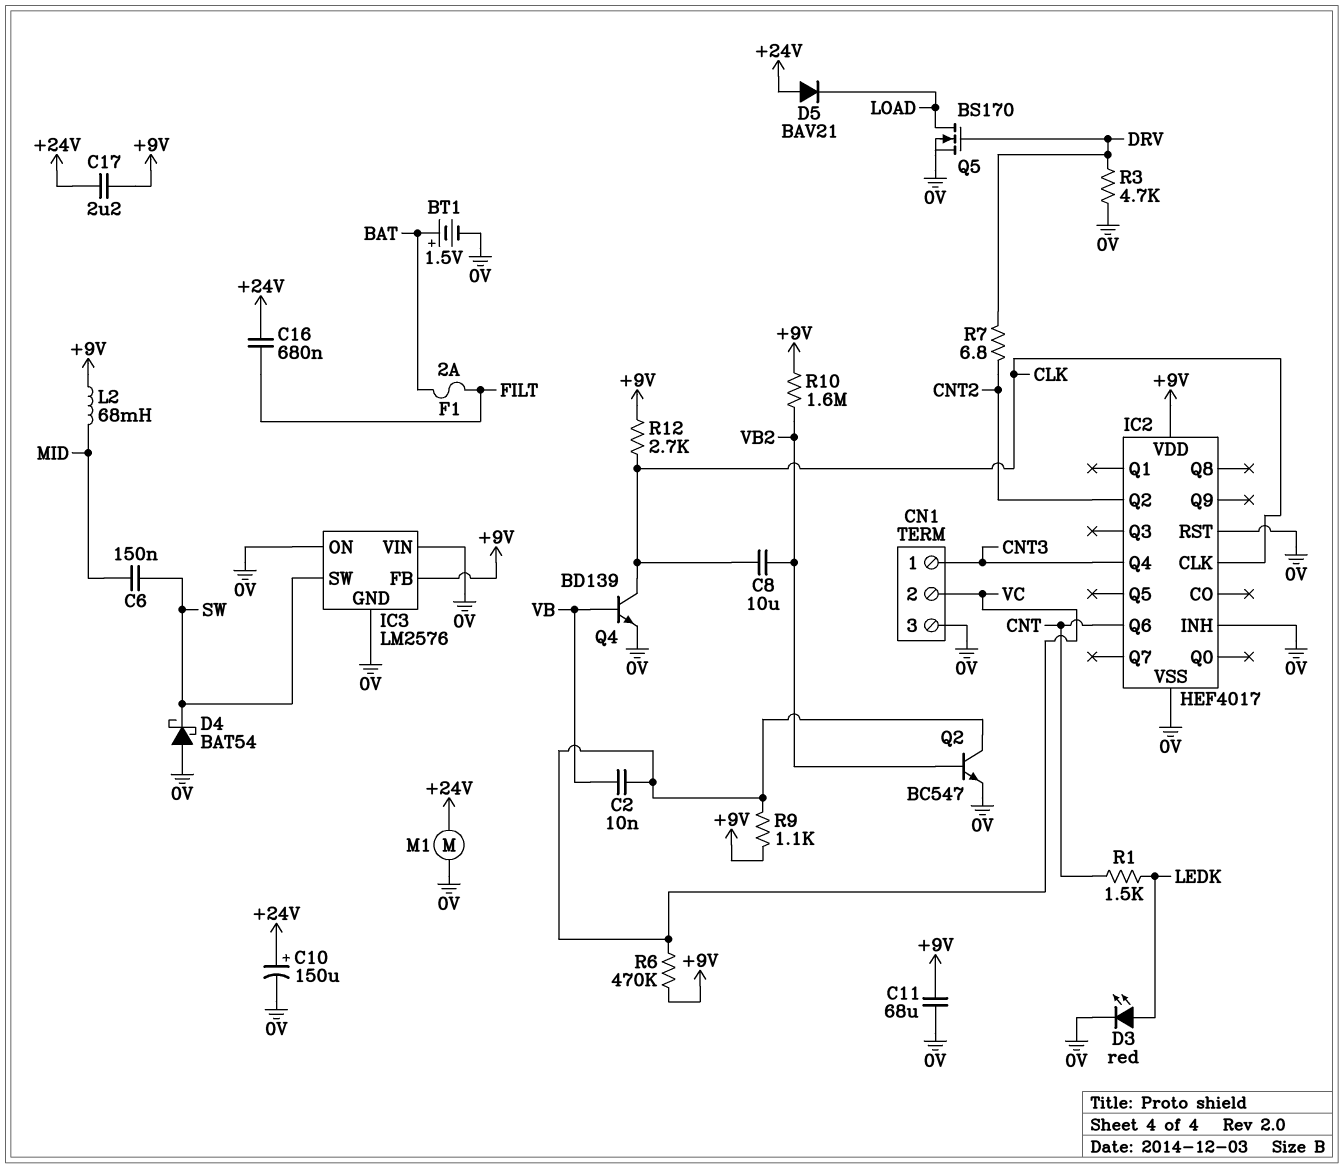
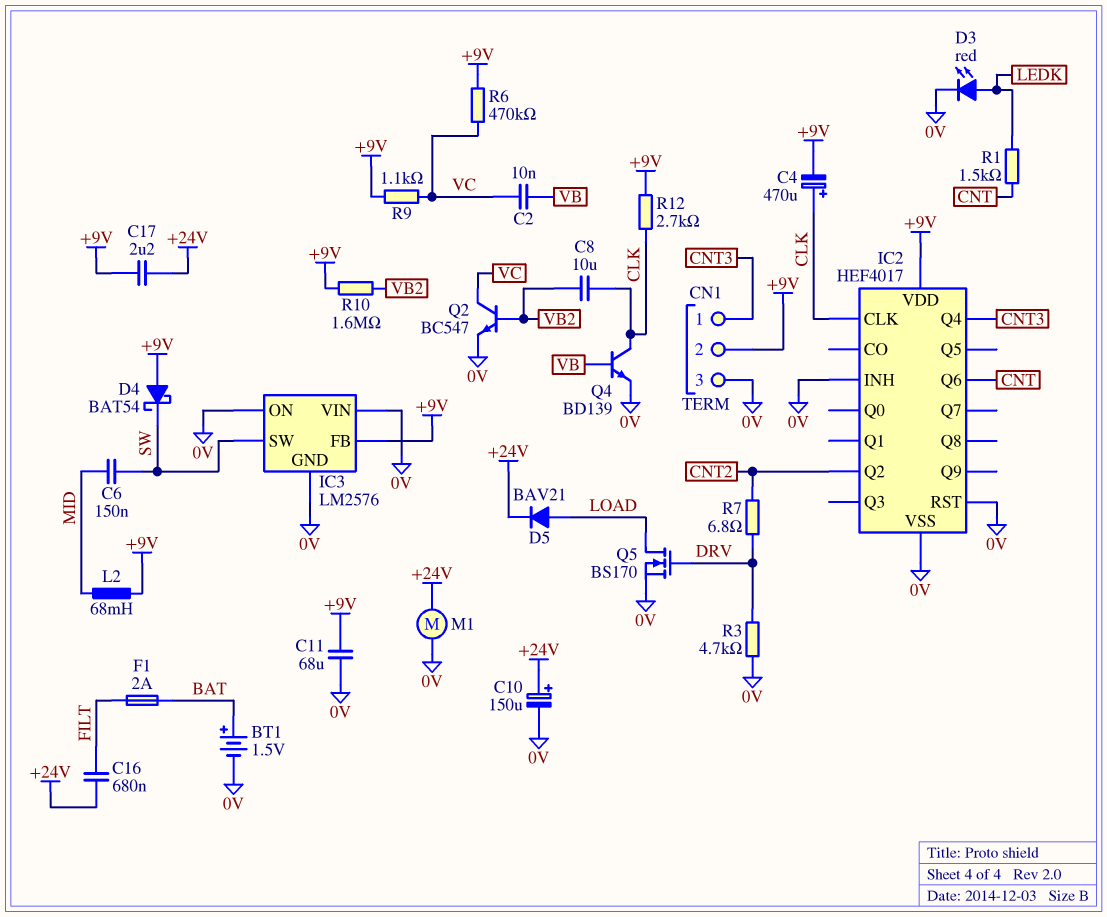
C4: none -> 470uF (plus CLK, minus +9V)
CN1 pin 2: VC -> +9V
D4: schottky BAT54 (A 0V, K SW) -> schottky BAT54 (A +9V, K SW)
D5: diode BAV21 (A +24V, K LOAD) -> diode BAV21 (A LOAD, K +24V)

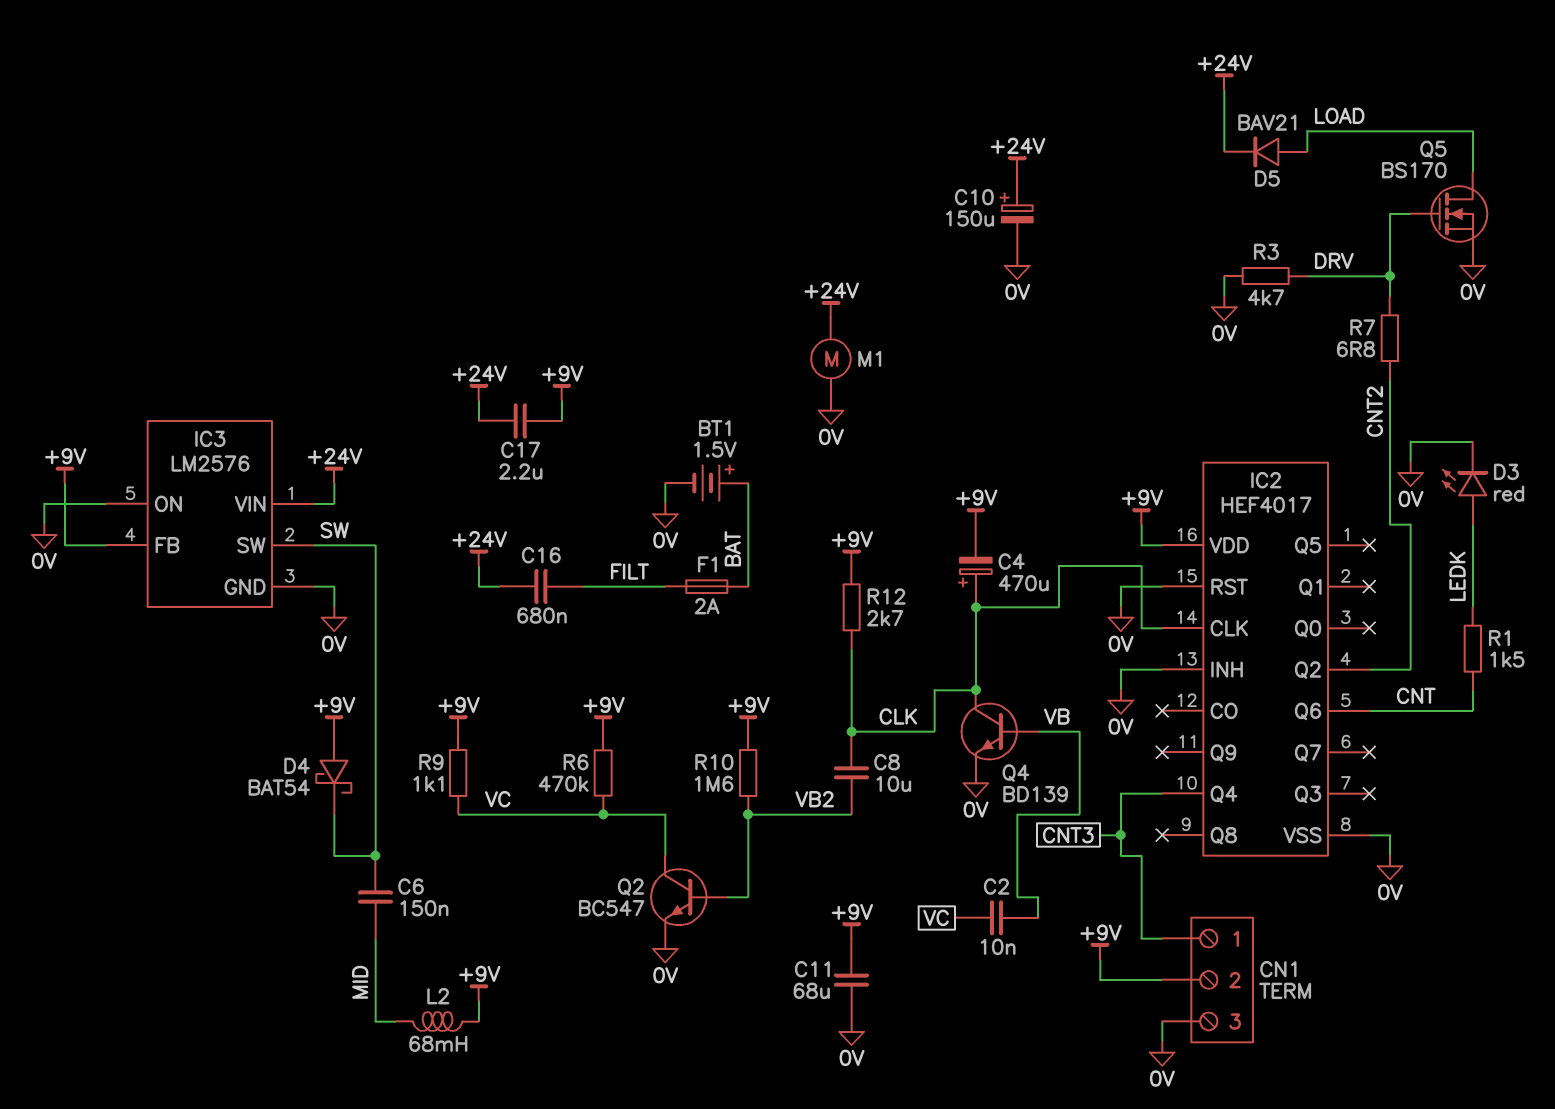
IC3 pin VIN: 0V -> +24V

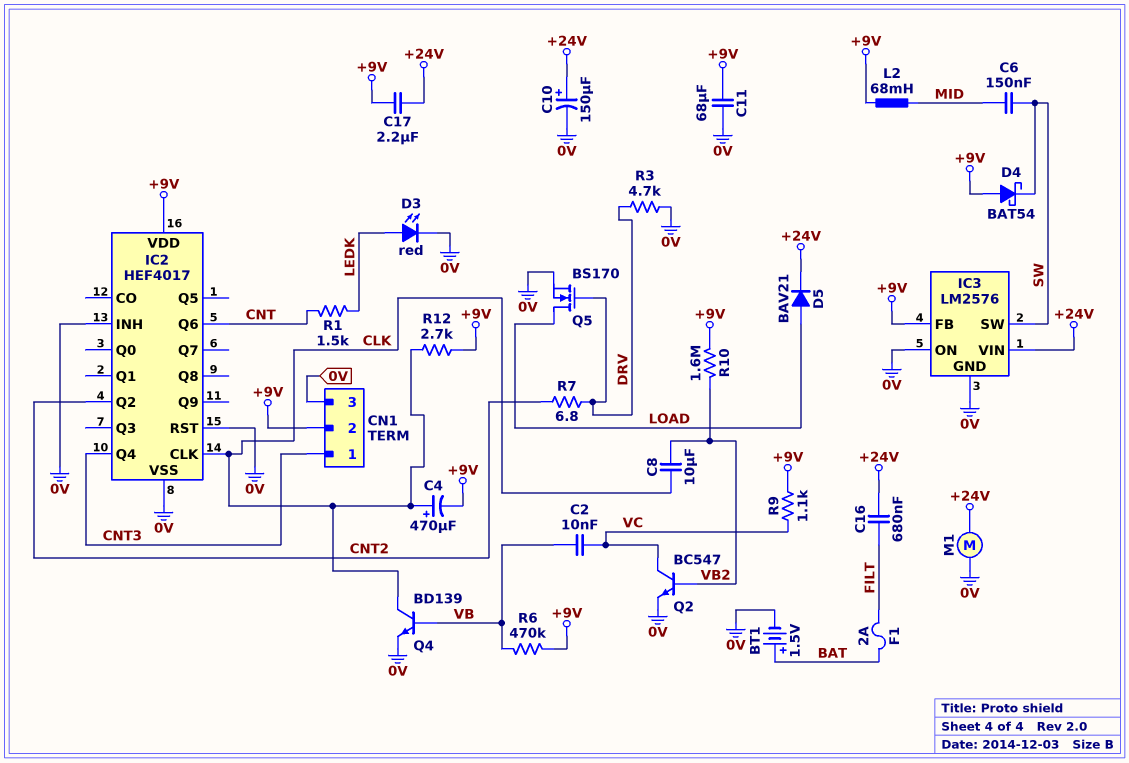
R6: 470k (+9V, VC) -> 470k (+9V, VB)

